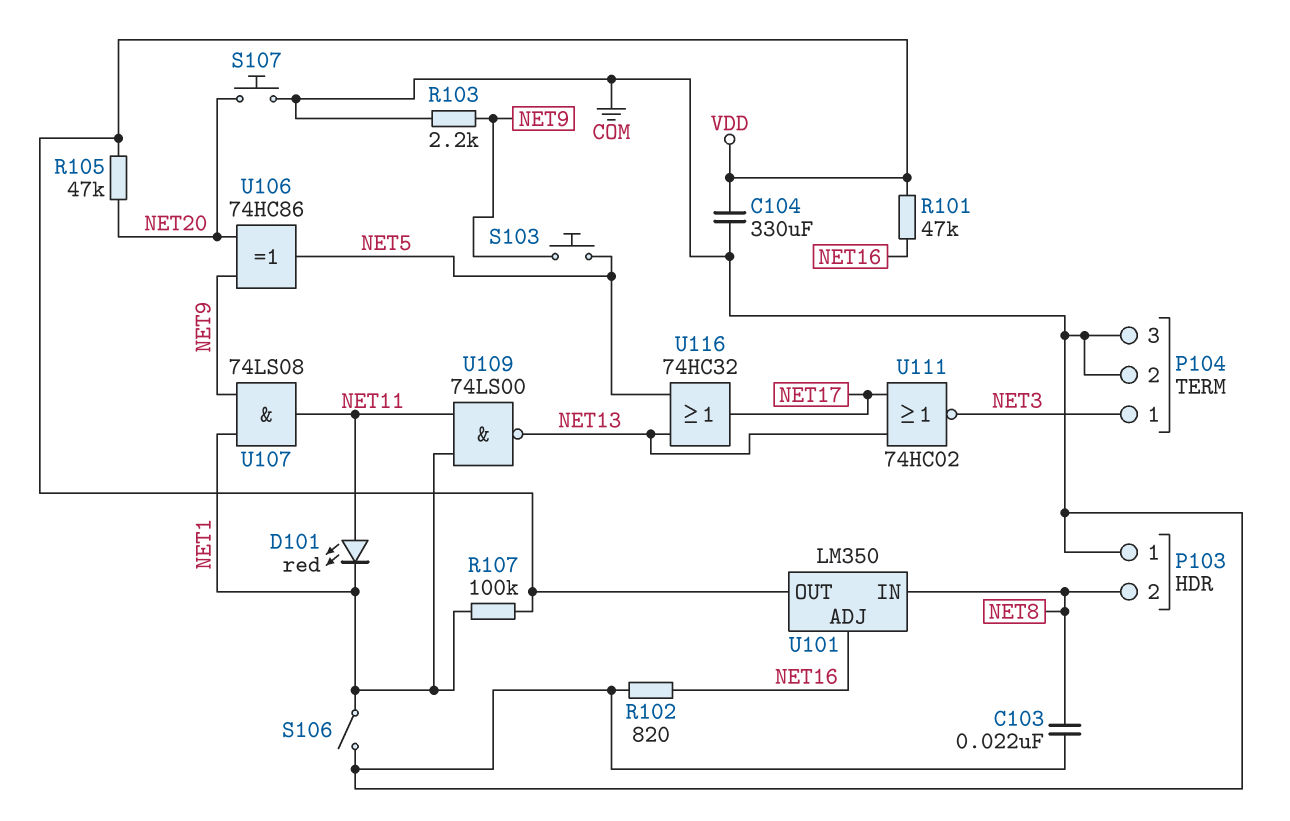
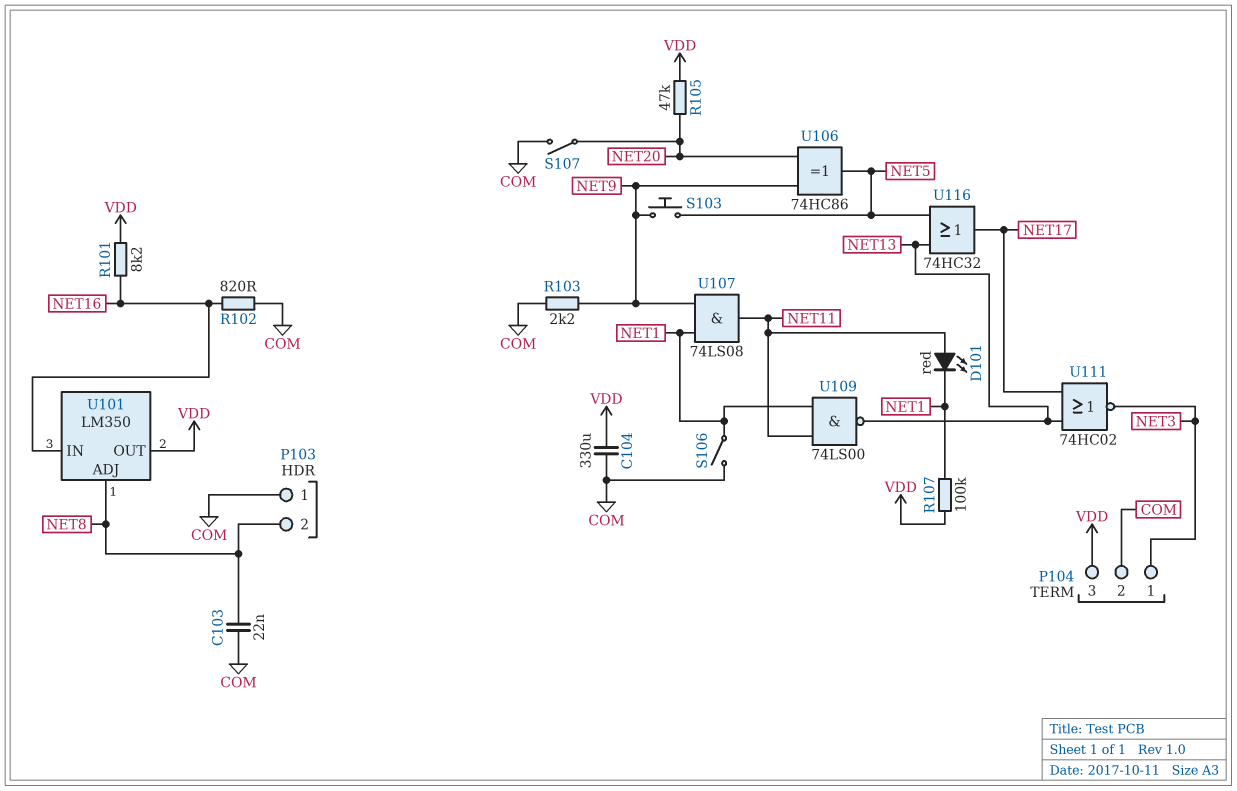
P104 pin 3: COM -> VDD
R101: 47k (NET16, VDD) -> 8.2k (NET16, VDD)
S107: button (COM, NET20) -> switch (COM, NET20)
U101 pin ADJ: NET16 -> NET8
U101 pin IN: NET8 -> NET16

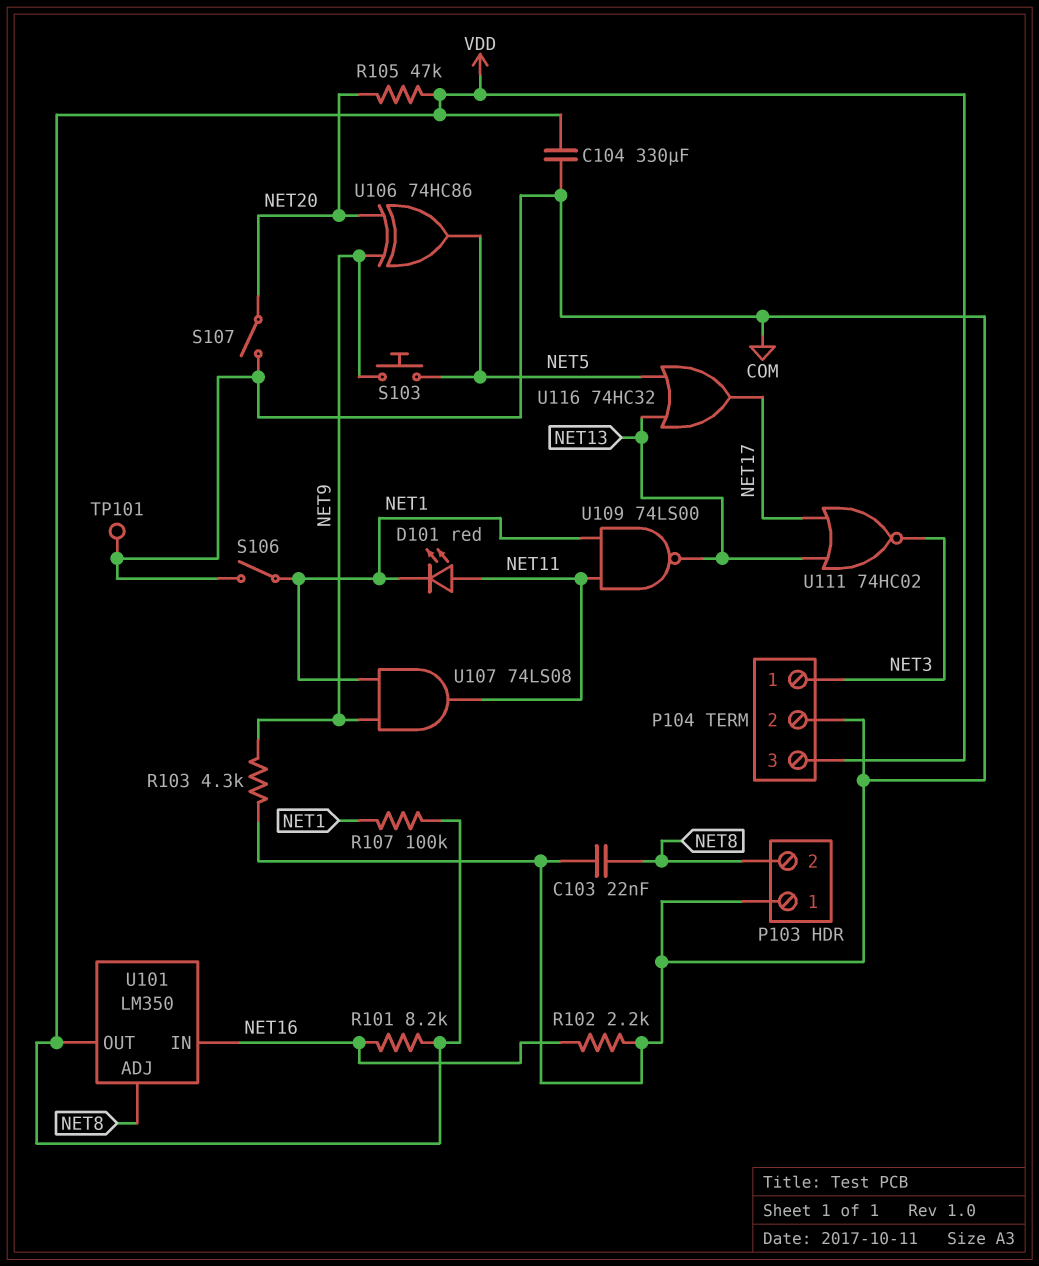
R102: 820 (COM, NET16) -> 2.2k (COM, NET16)
R103: 2.2k (COM, NET9) -> 4.3k (COM, NET9)
TP101: none -> test point (COM)

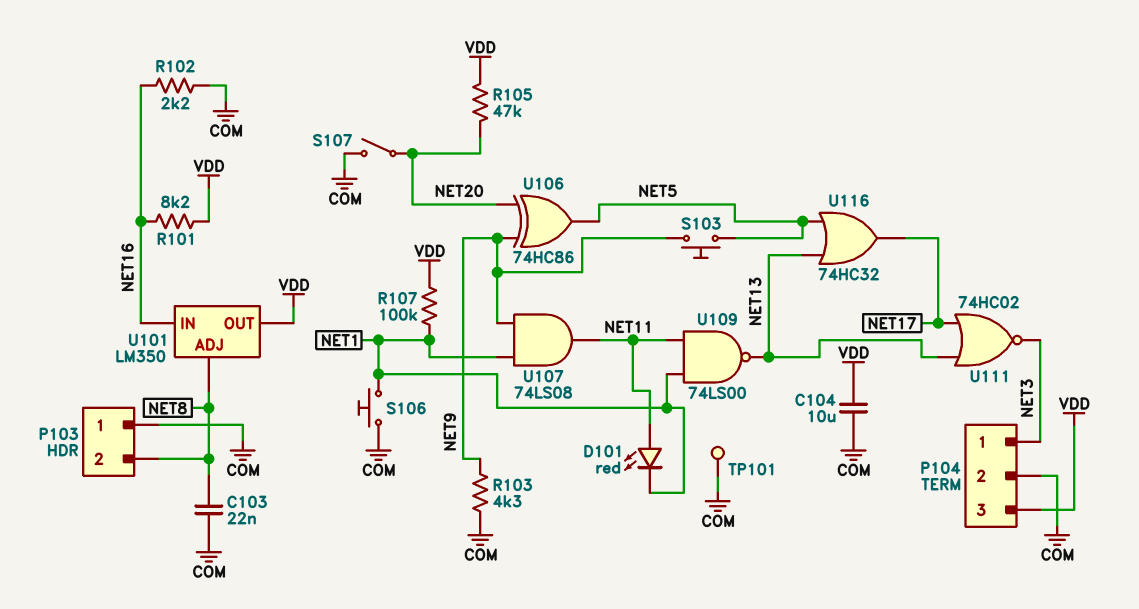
C104: 330uF (COM, VDD) -> 10uF (COM, VDD)
S106: switch (COM, NET1) -> button (COM, NET1)

